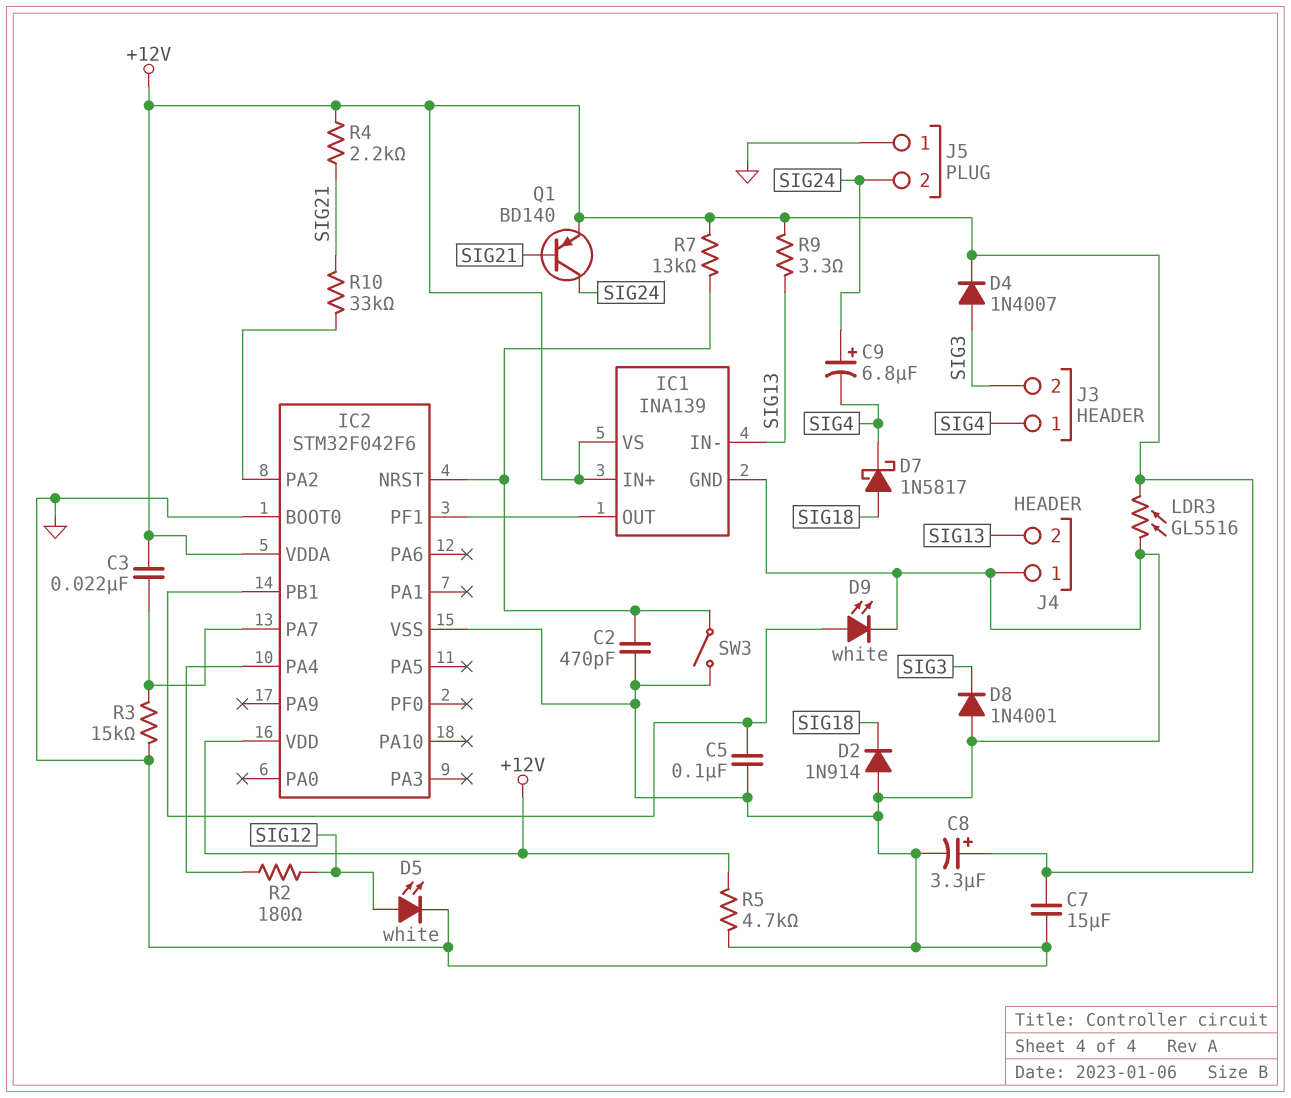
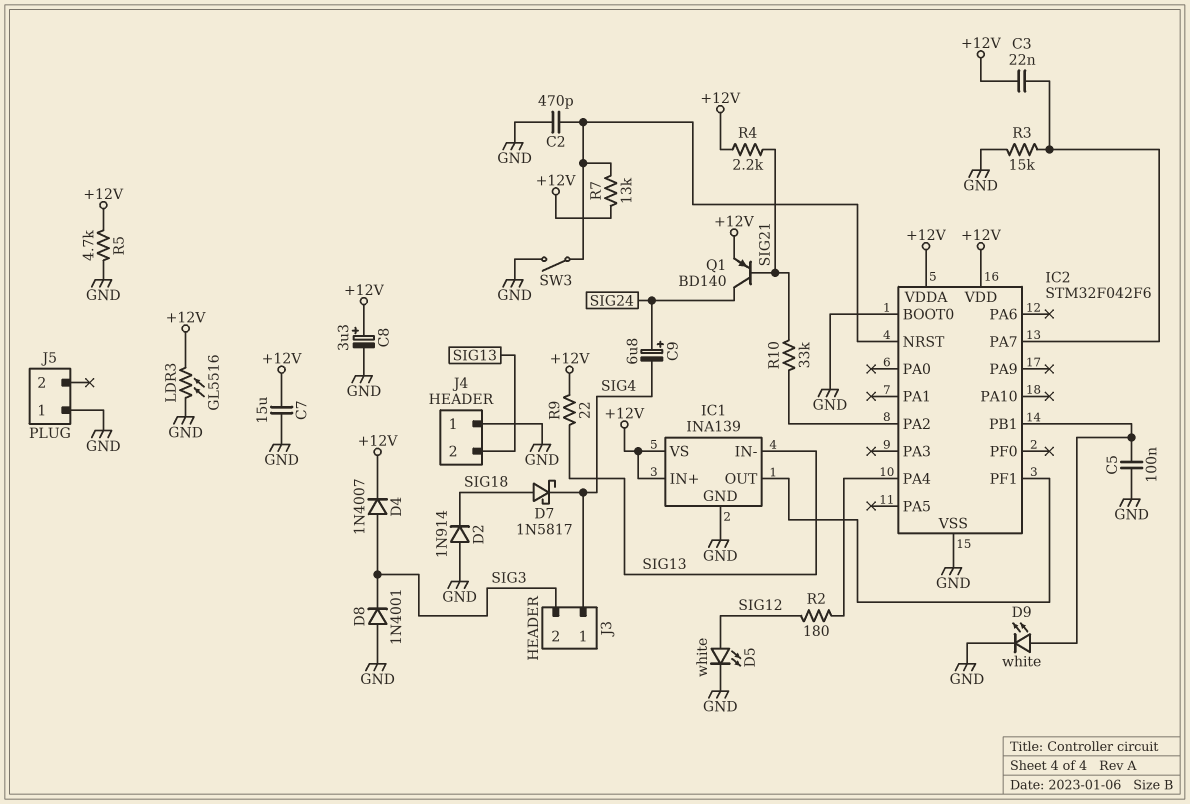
J5 pin 2: SIG24 -> none
R9: 3.3 (+12V, SIG13) -> 22 (+12V, SIG13)

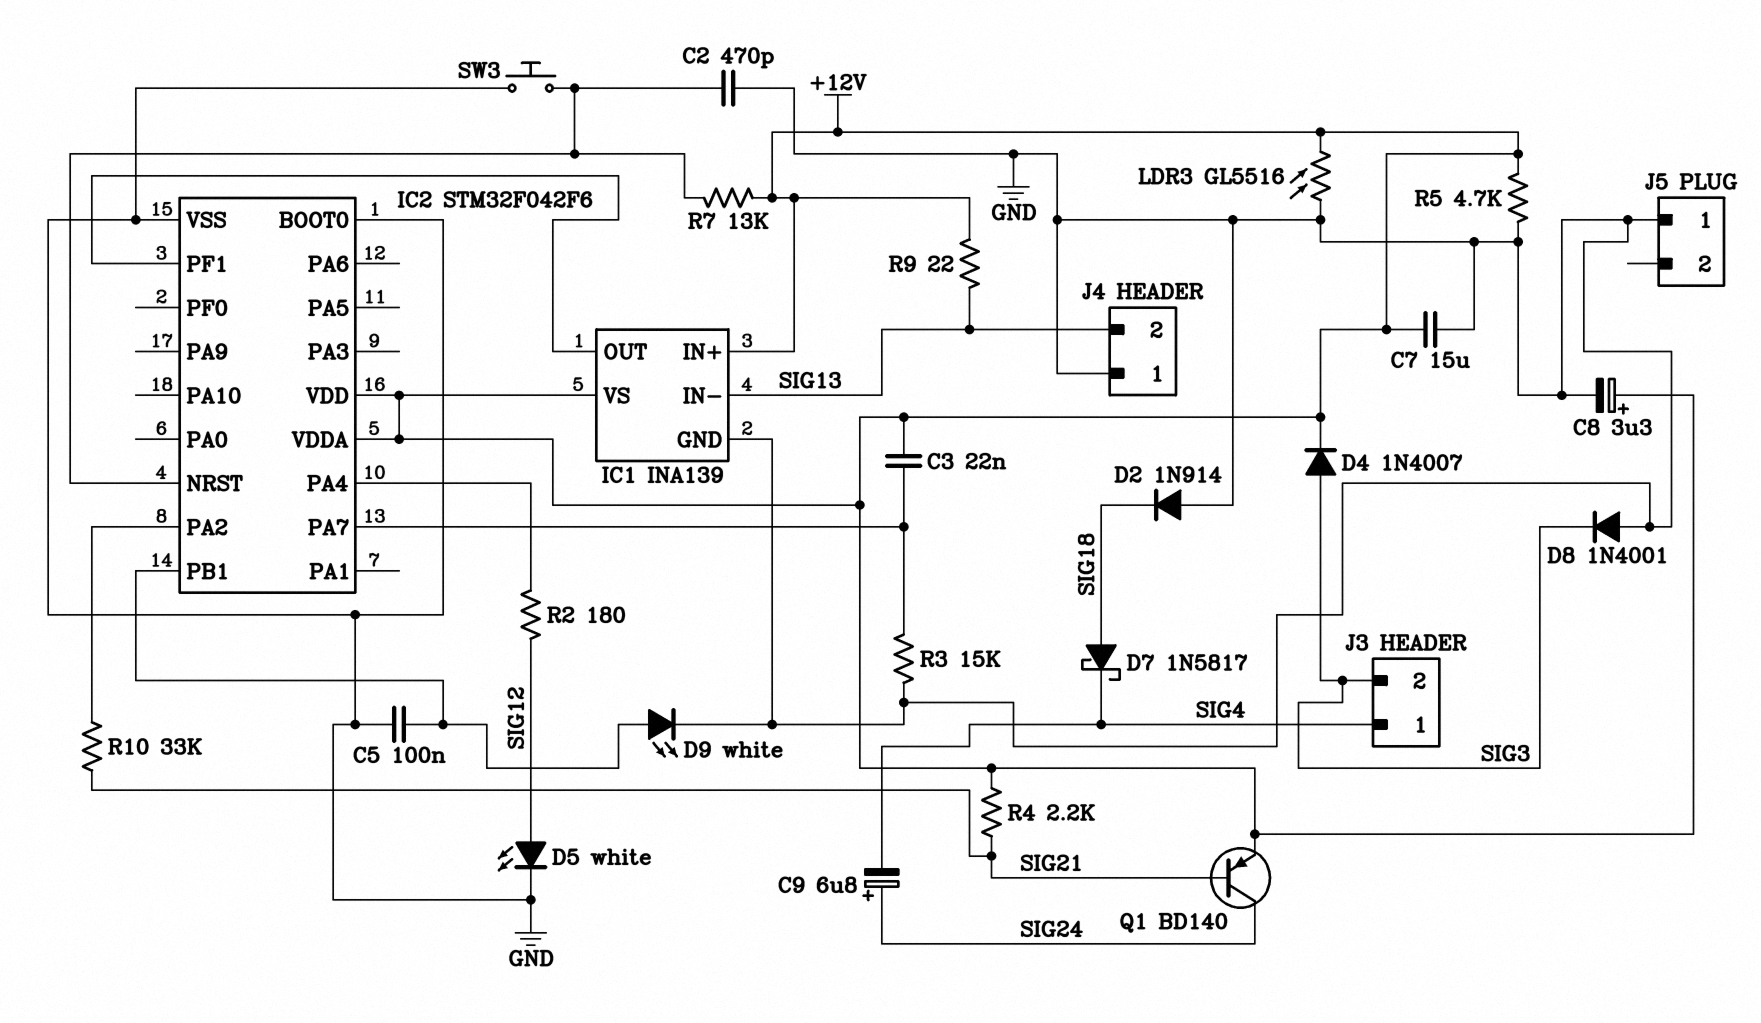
SW3: switch (GND, IC2/NRST) -> button (GND, IC2/NRST)

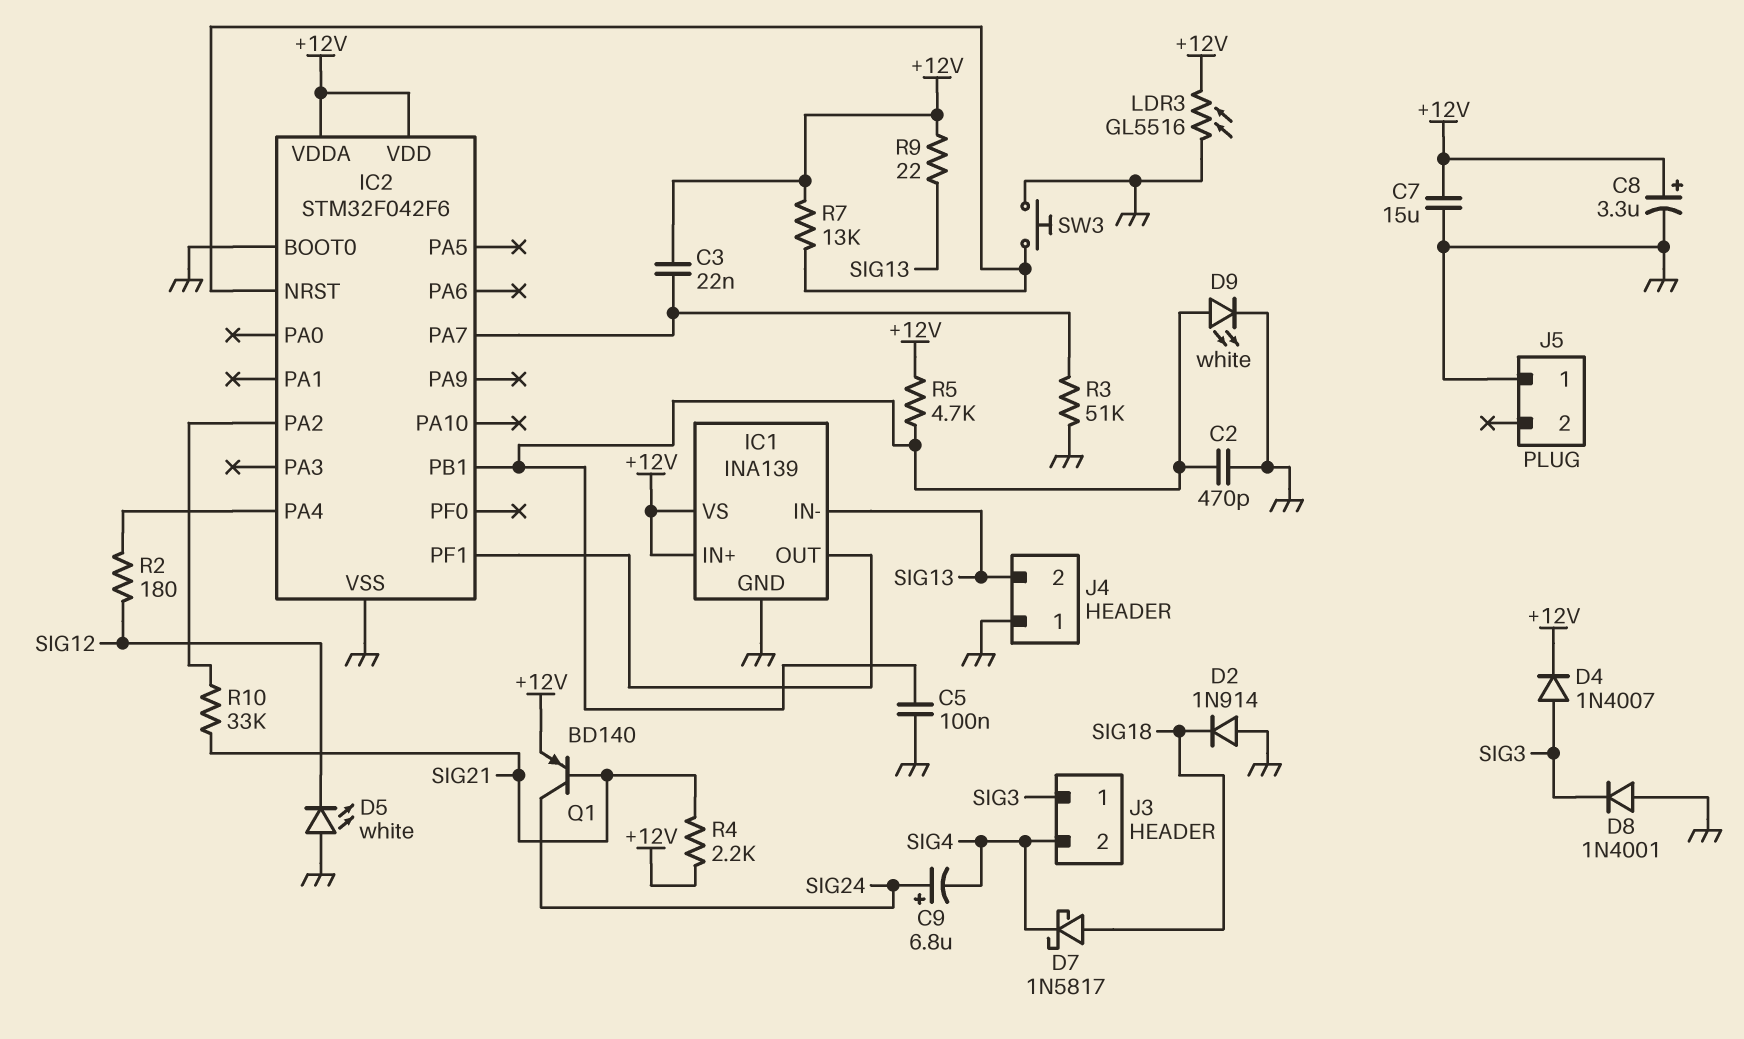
C2: 470pF (GND, IC2/NRST) -> 470pF (GND, IC2/PB1)
D5: LED white (A SIG12, K GND) -> LED white (A GND, K SIG12)
J3 pin 1: SIG4 -> SIG3
J3 pin 2: SIG3 -> SIG4
R3: 15k (GND, IC2/PA7) -> 51k (GND, IC2/PA7)
R5: 4.7k (+12V, GND) -> 4.7k (+12V, IC2/PB1)

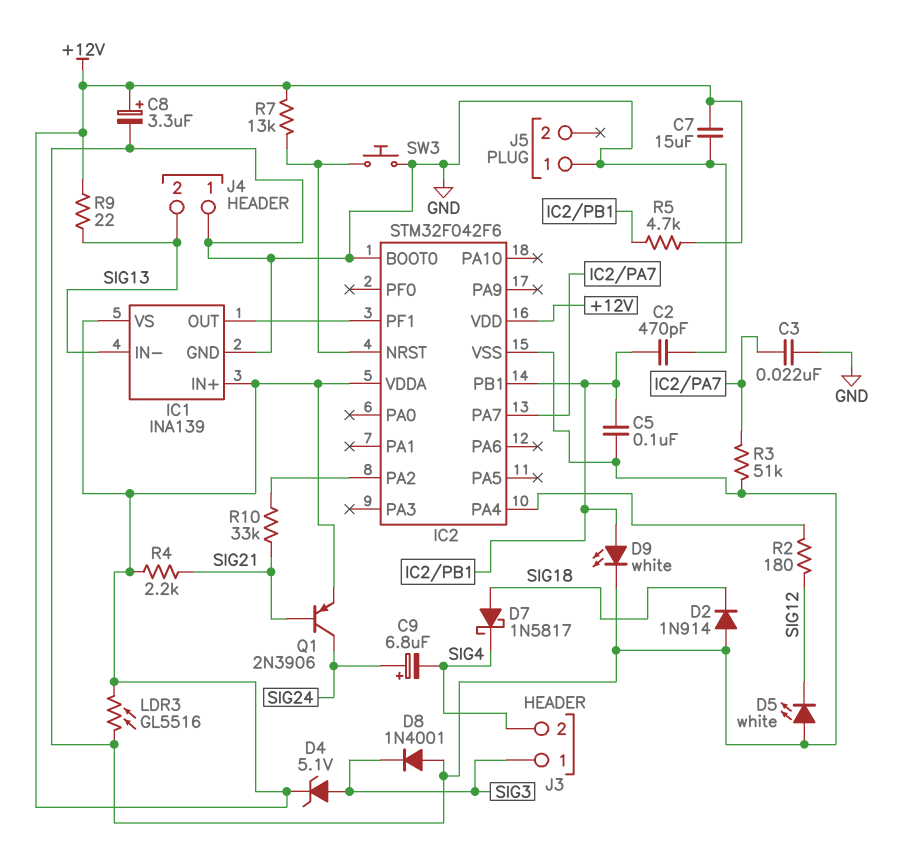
C3: 22nF (+12V, IC2/PA7) -> 22nF (GND, IC2/PA7)
D4: diode 1N4007 (A SIG3, K +12V) -> zener 5.1V (A SIG3, K +12V)
Q1: PNP BD140 (B SIG21, C SIG24, E +12V) -> PNP 2N3906 (B SIG21, C SIG24, E +12V)

